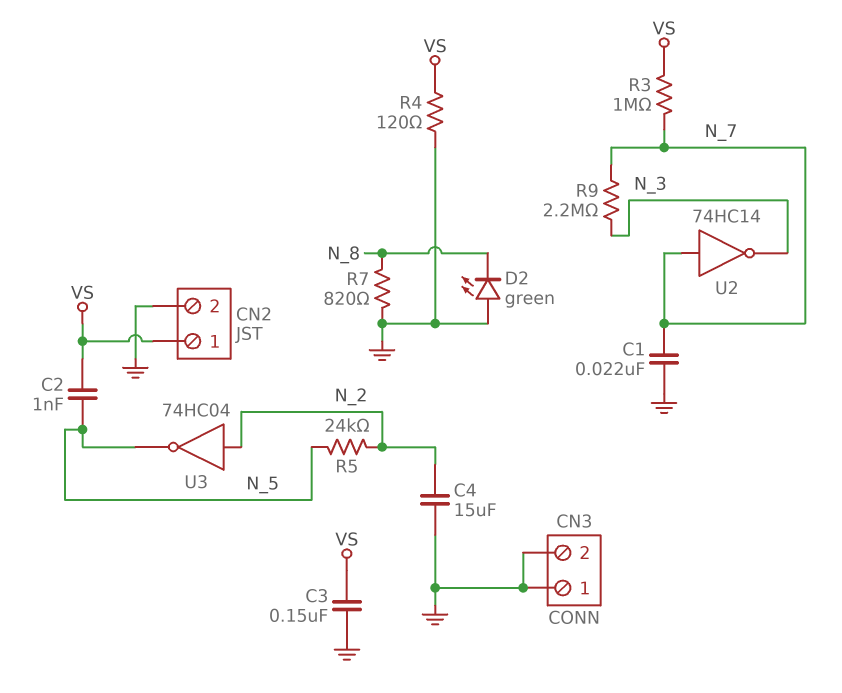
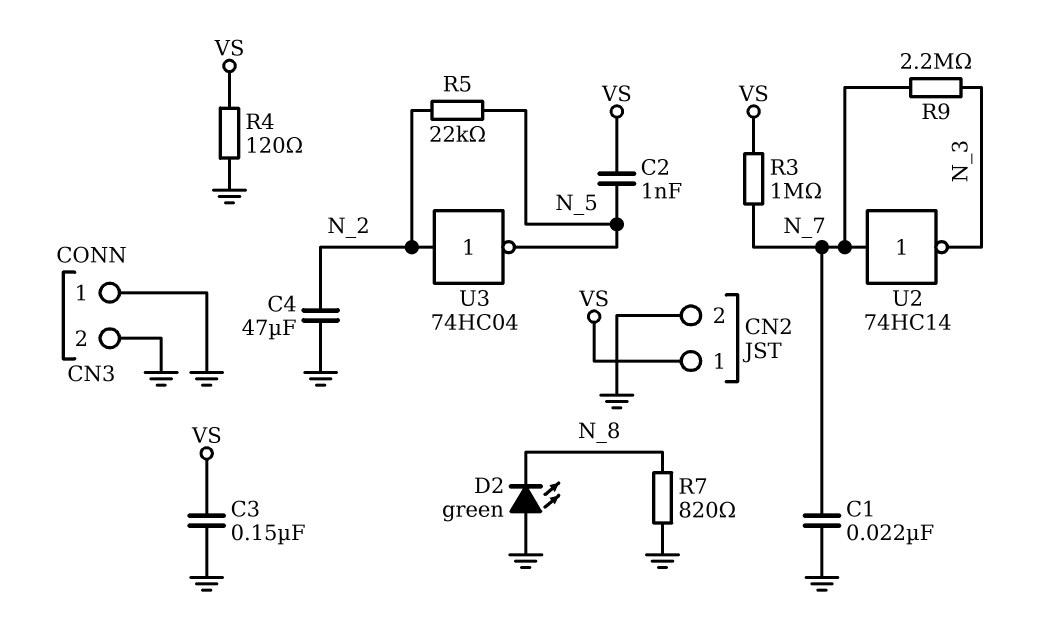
C4: 15uF (GND, N_2) -> 47uF (GND, N_2)
R5: 24k (N_2, N_5) -> 22k (N_2, N_5)

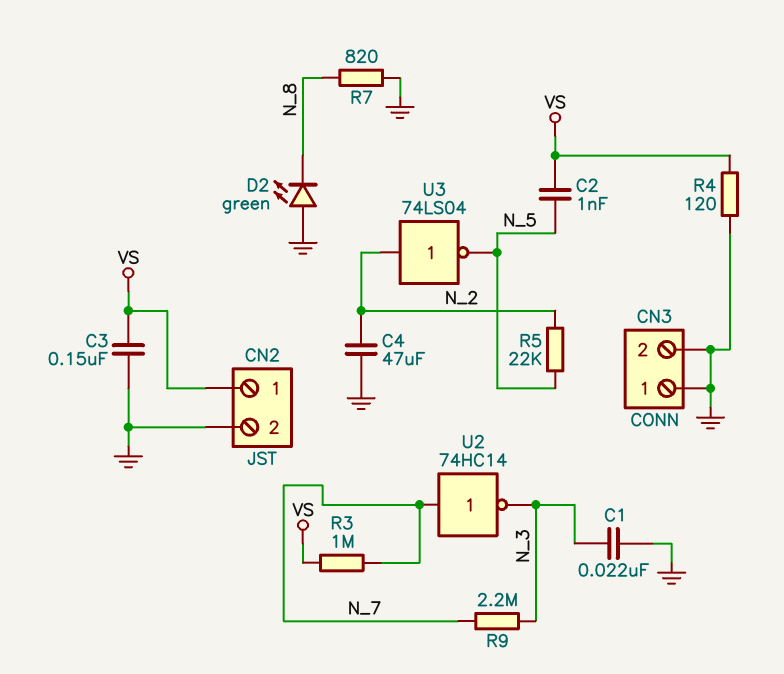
C1: 22nF (GND, N_7) -> 22nF (GND, N_3)
U3: NOT 74HC04 (in N_2, out N_5) -> NOT 74LS04 (in N_2, out N_5)

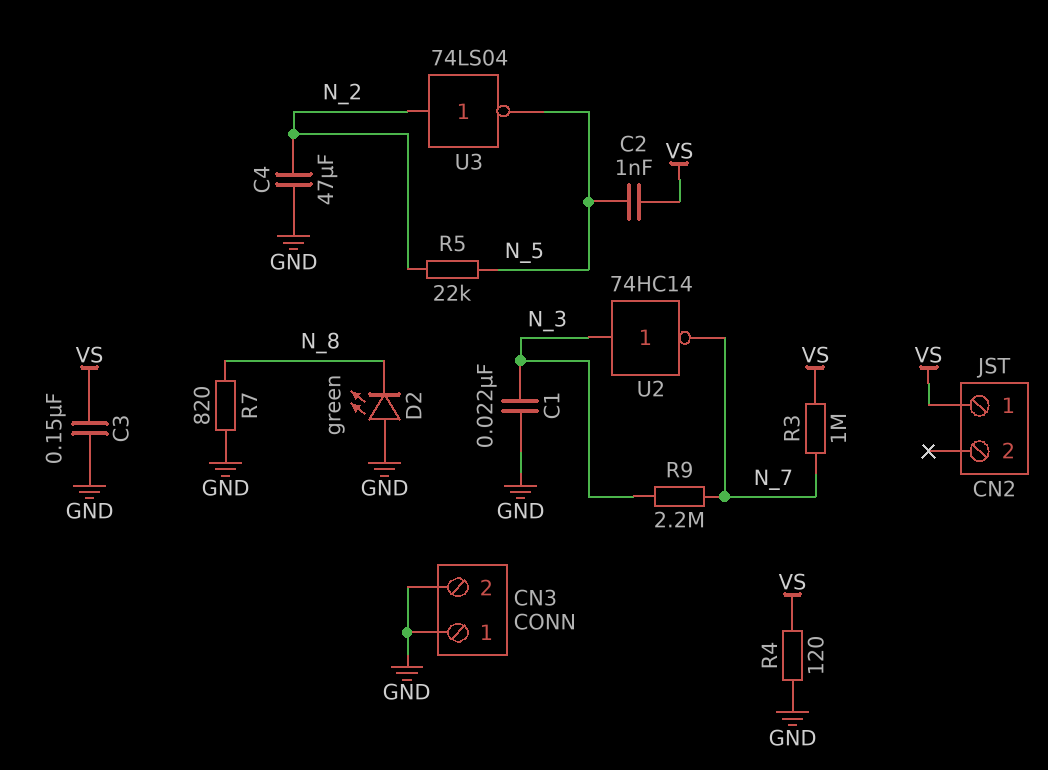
CN2 pin 2: GND -> none
U2: NOT 74HC14 (in N_7, out N_3) -> NOT 74HC14 (in N_3, out N_7)

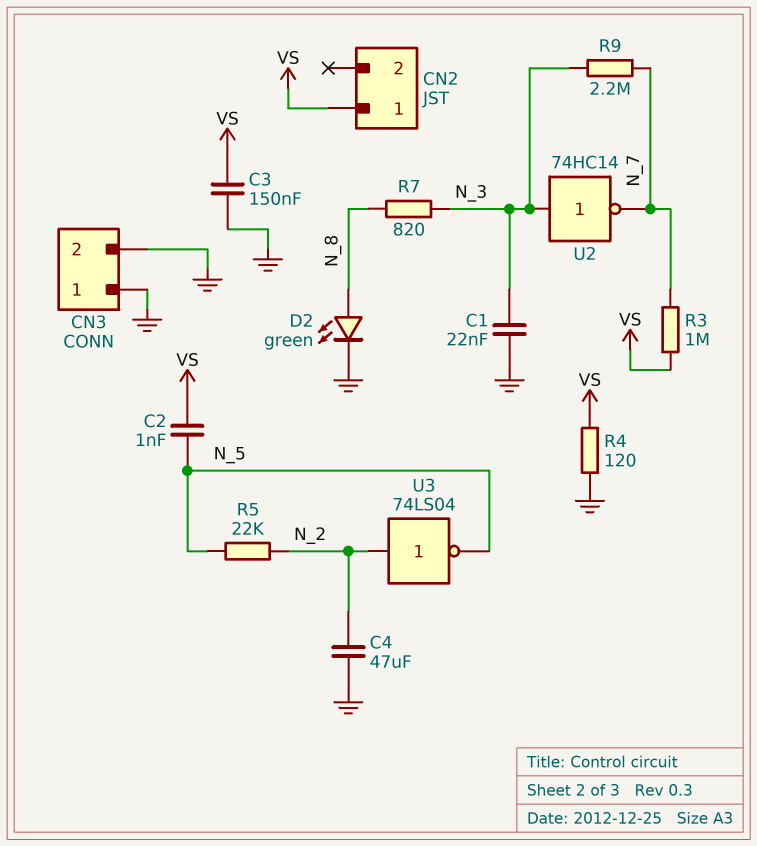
D2: LED green (A GND, K N_8) -> LED green (A N_8, K GND)
R7: 820 (GND, N_8) -> 820 (N_3, N_8)

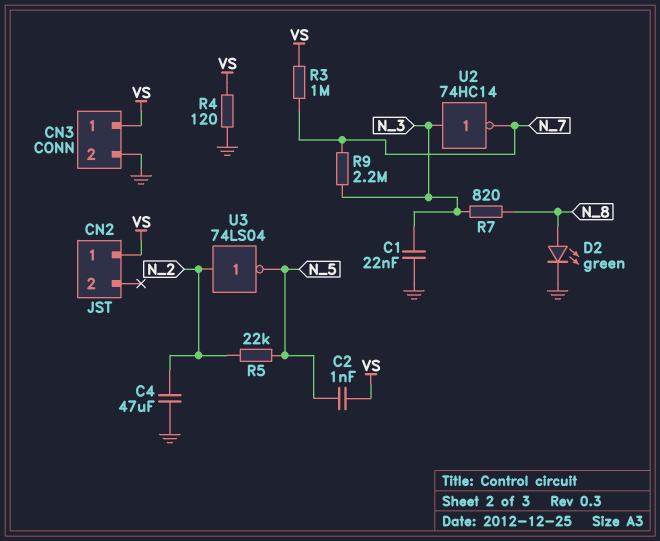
C3: 150nF (GND, VS) -> none
CN3 pin 1: GND -> VS

